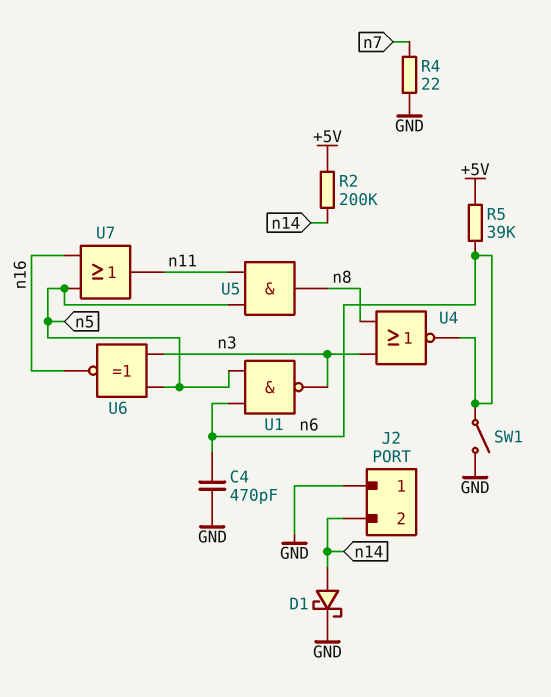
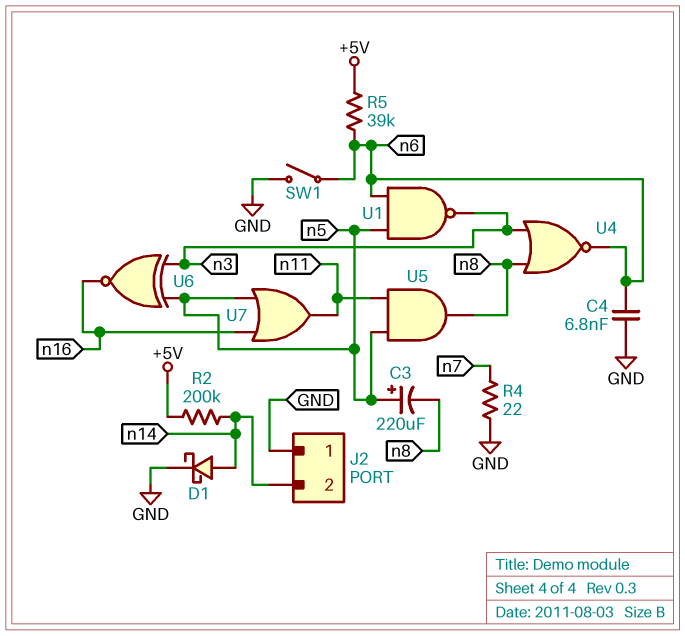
C3: none -> 220uF (plus n5, minus n8)
C4: 470pF (GND, n6) -> 6.8nF (GND, n6)

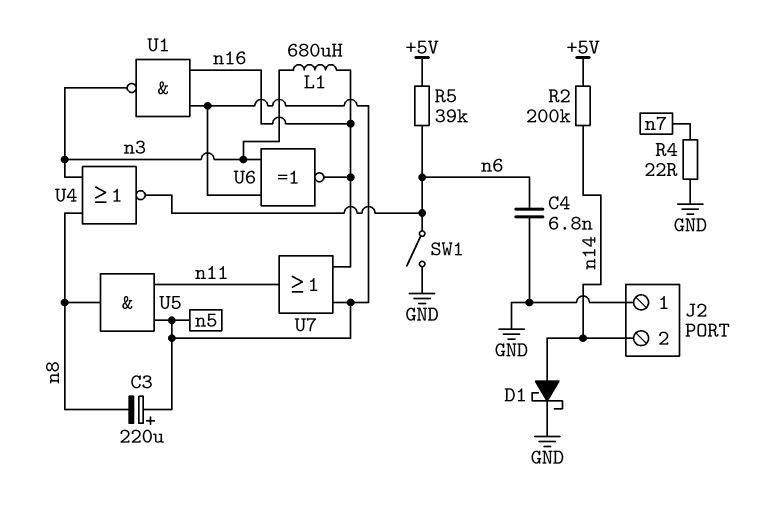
L1: none -> 680uH (n3, n16)
U1: NAND (in n5, in n6, out n3) -> NAND (in n5, in n16, out n3)

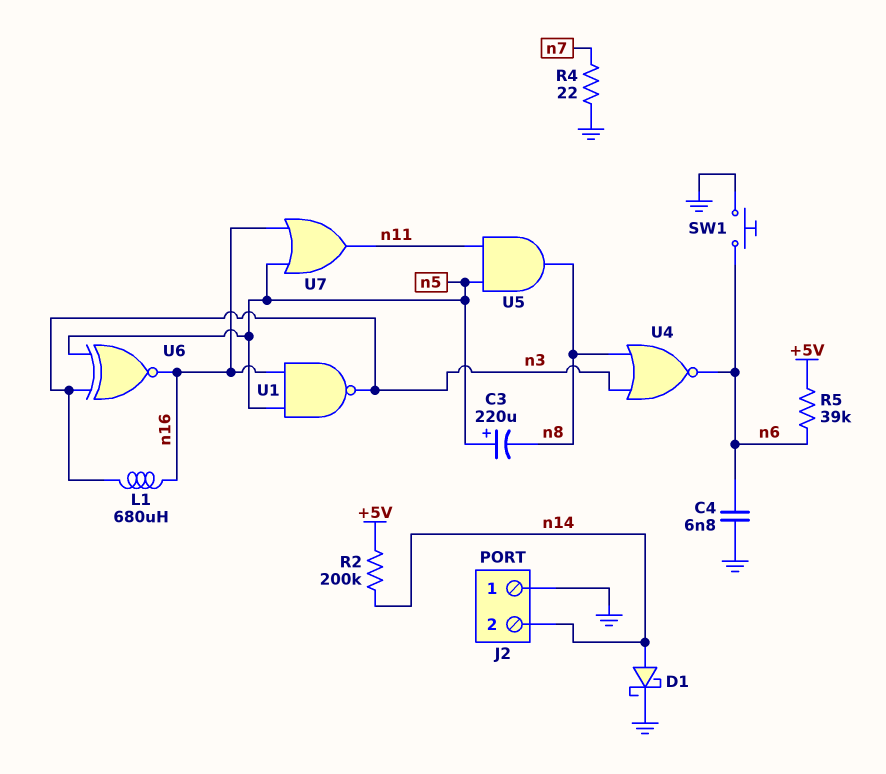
SW1: switch (GND, n6) -> button (GND, n6)

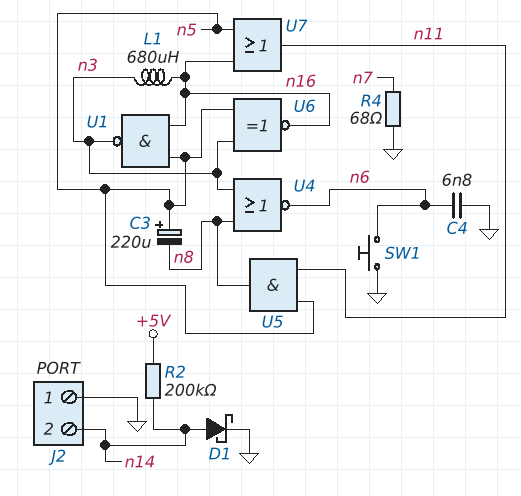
R4: 22 (GND, n7) -> 68 (GND, n7)
R5: 39k (+5V, n6) -> none

